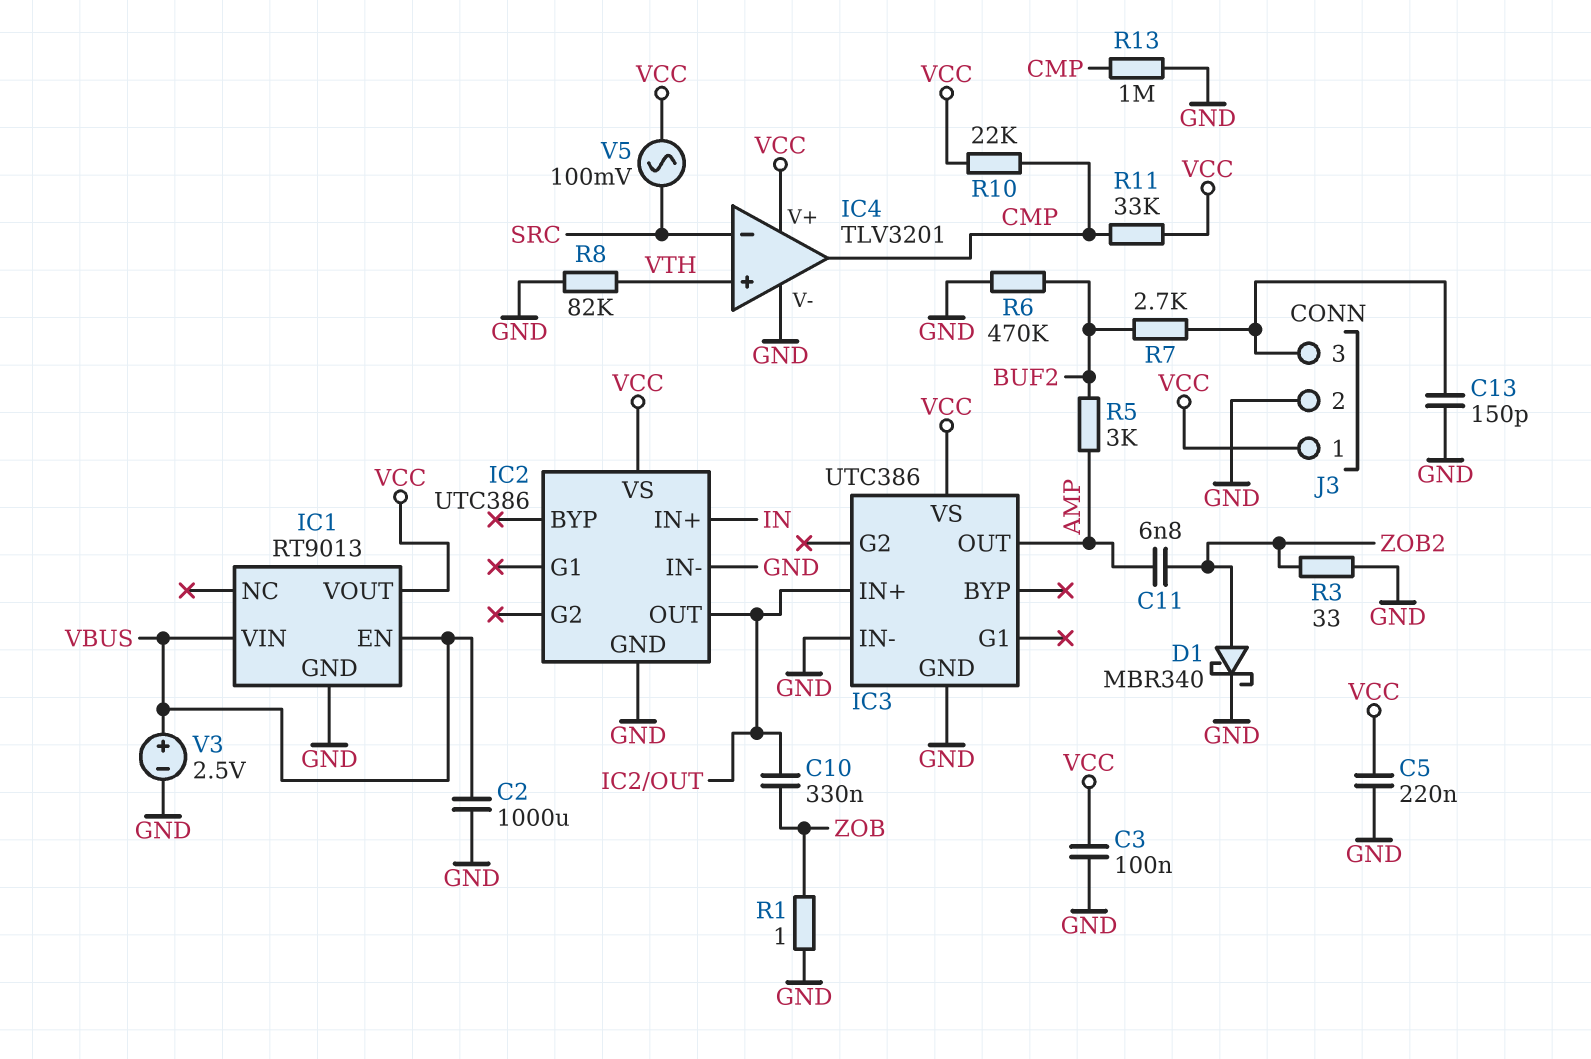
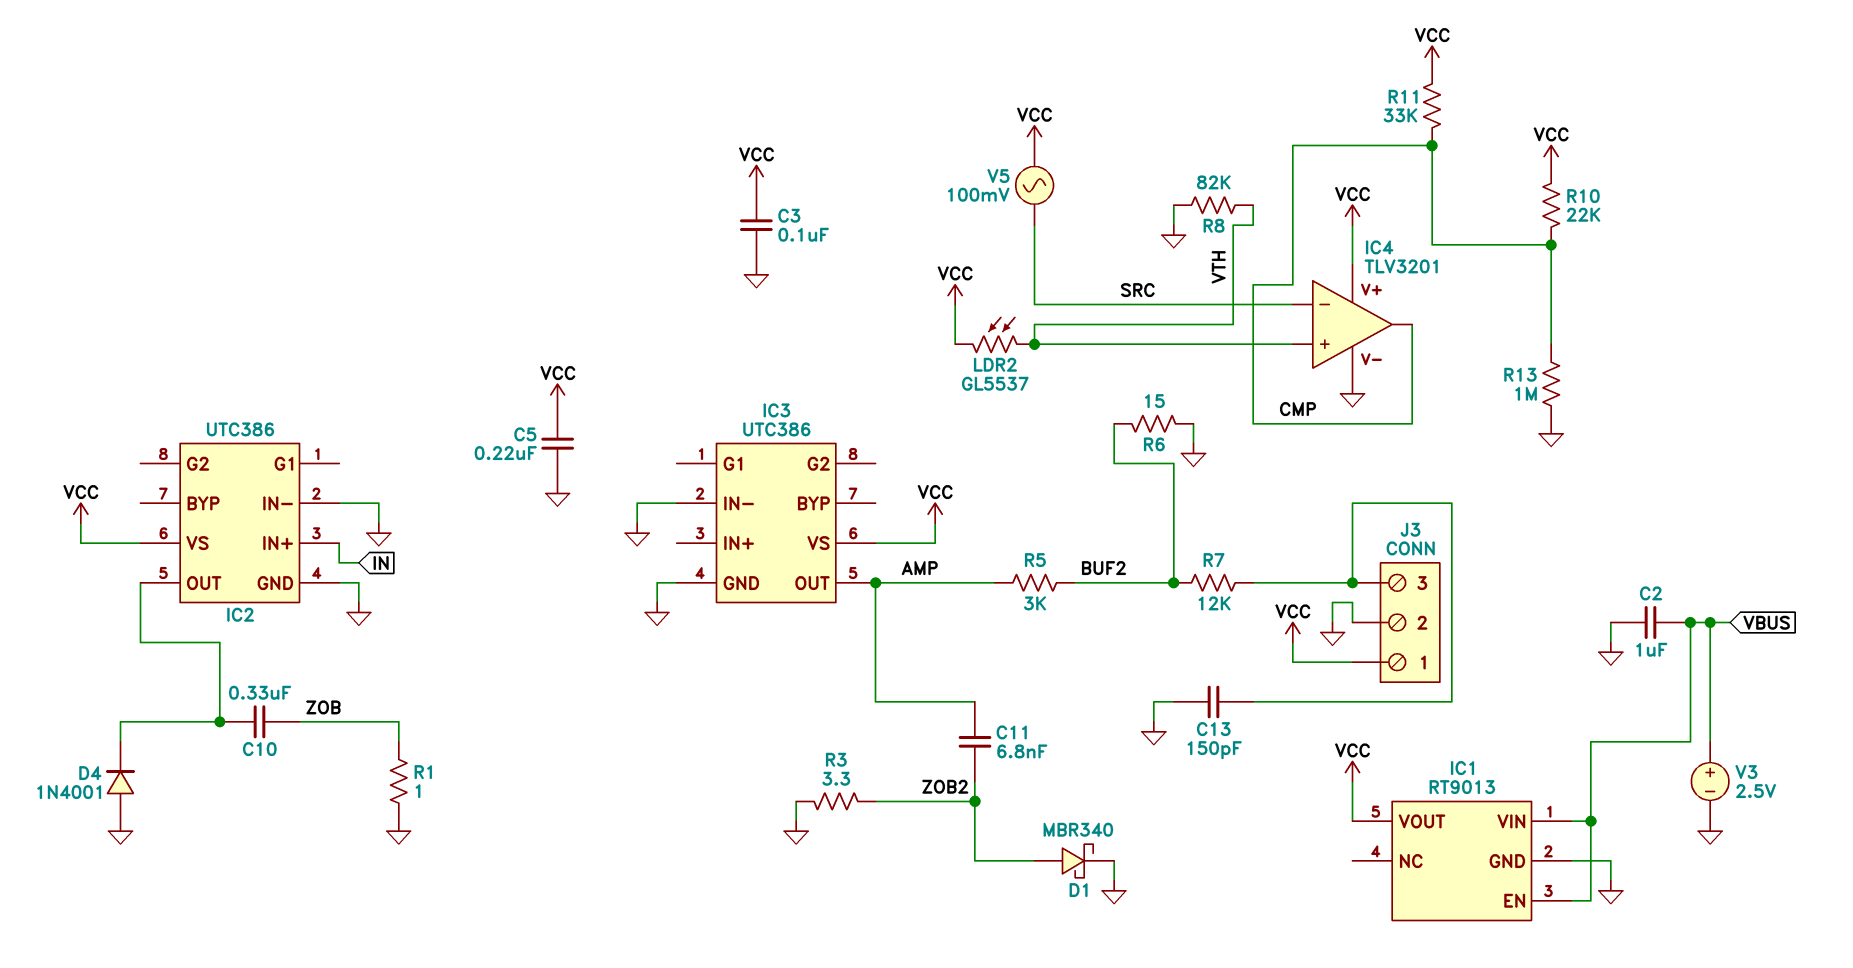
C2: 1000uF (GND, VBUS) -> 1uF (GND, VBUS)
D4: none -> diode 1N4001 (A GND, K IC2/OUT)
IC3 pin IN+: IC2/OUT -> none
LDR2: none -> GL5537 (VCC, VTH)
R3: 33 (GND, ZOB2) -> 3.3 (GND, ZOB2)
R6: 470k (BUF2, GND) -> 15 (BUF2, GND)
R7: 2.7k (BUF2, J3/3) -> 12k (BUF2, J3/3)

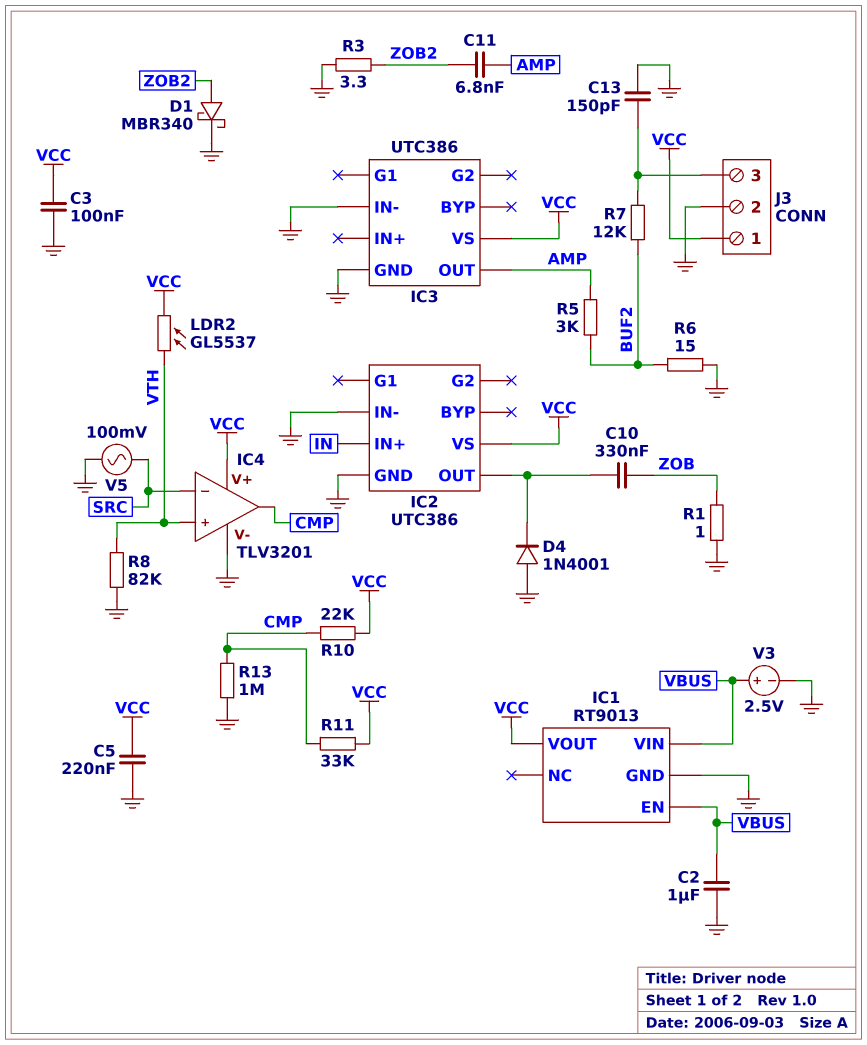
V5: AC 100mV (SRC, VCC) -> AC 100mV (GND, SRC)

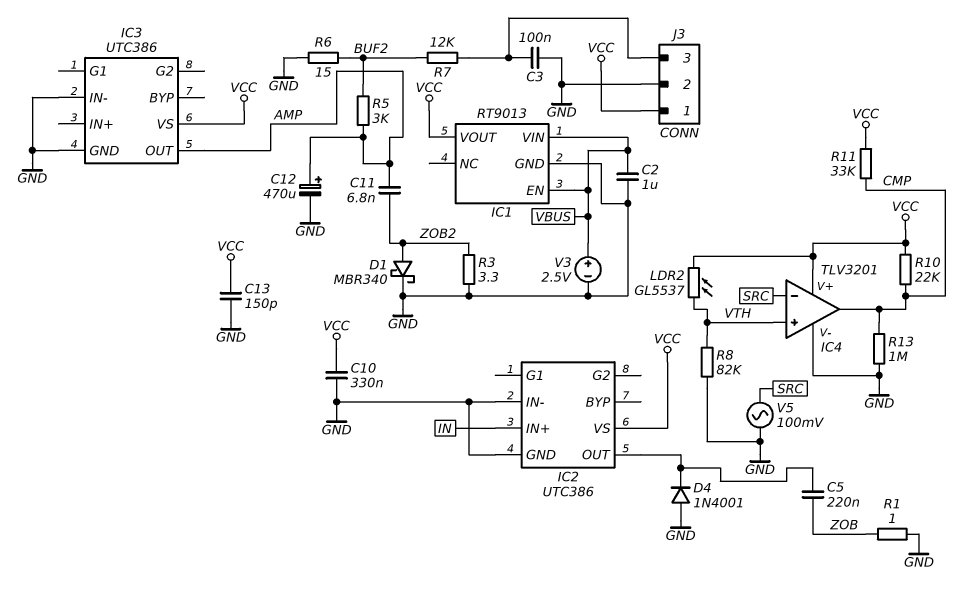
C3: 100nF (GND, VCC) -> 100nF (GND, J3/3)
C5: 220nF (GND, VCC) -> 220nF (IC2/OUT, ZOB)
C10: 330nF (IC2/OUT, ZOB) -> 330nF (GND, VCC)
C12: none -> 470uF (plus AMP, minus GND)
C13: 150pF (GND, J3/3) -> 150pF (GND, VCC)

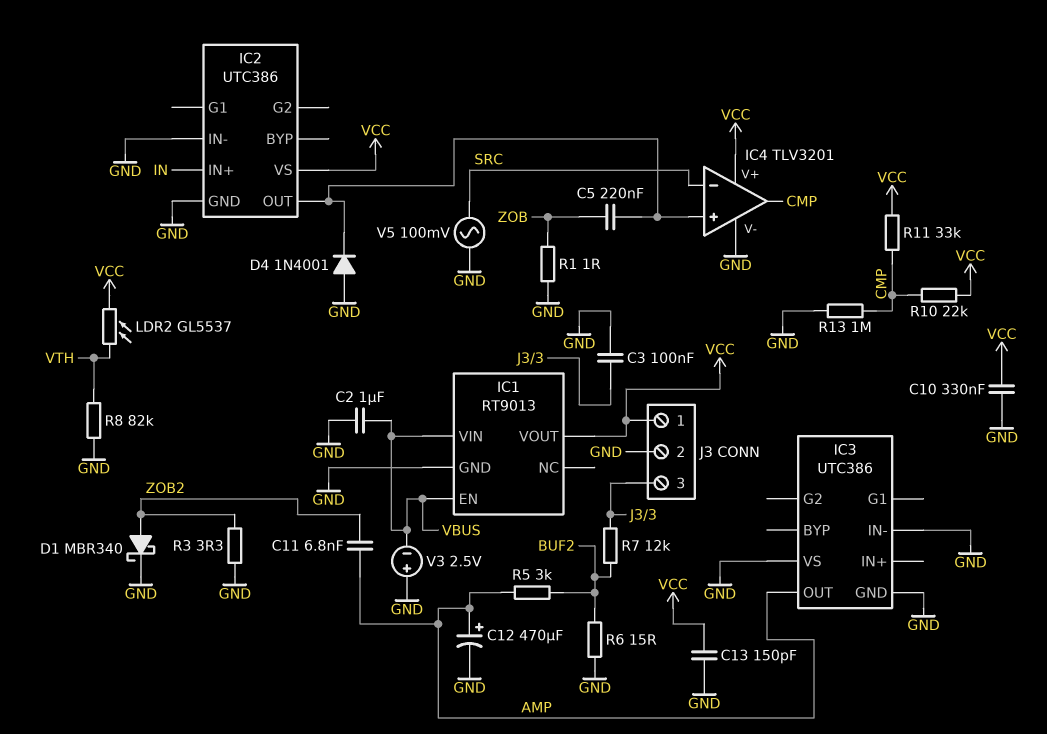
IC3 pin VS: VCC -> GND
IC4 pin in+: VTH -> IC2/OUT
V3: 2.5V (plus VBUS, minus GND) -> 2.5V (plus GND, minus VBUS)

